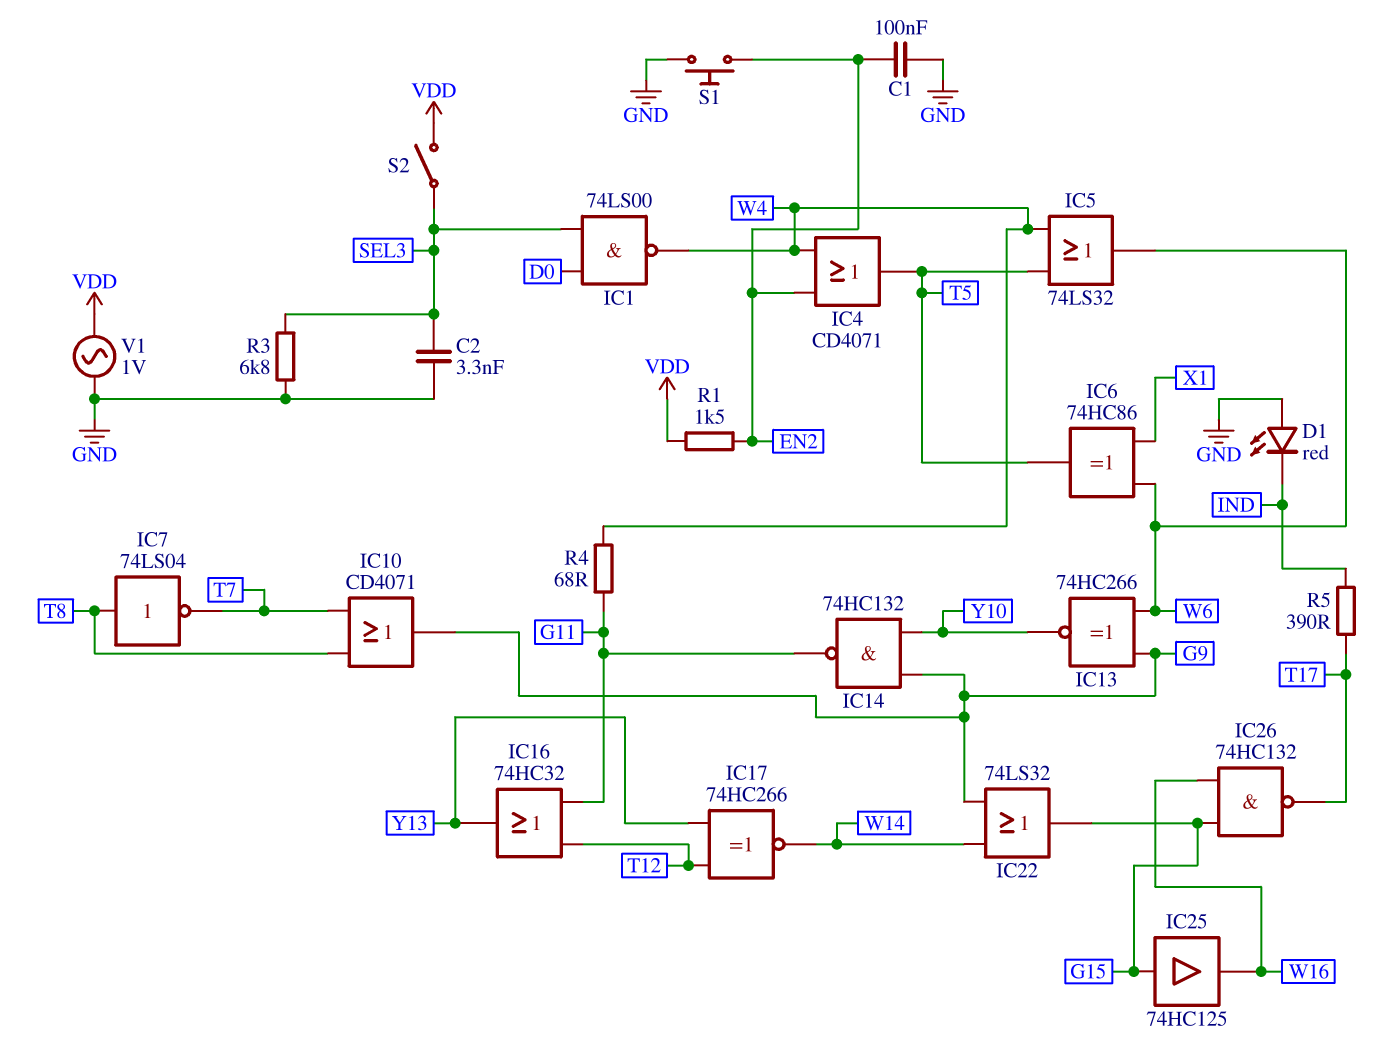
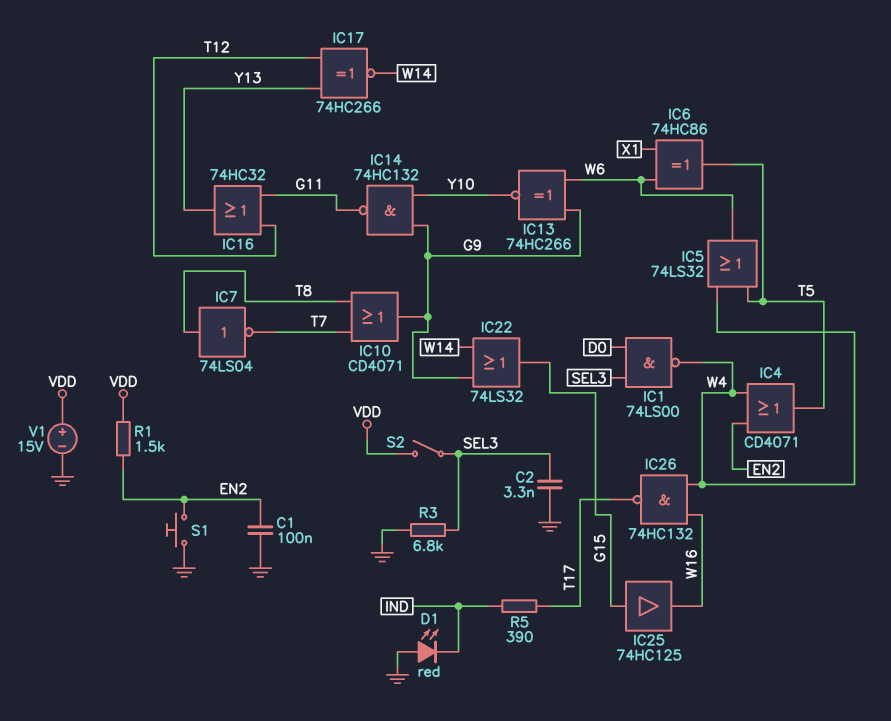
IC26: NAND 74HC132 (in G15, in W16, out T17) -> NAND 74HC132 (in W4, in W16, out T17)
R4: 68 (G11, W4) -> none
V1: AC 1V (GND, VDD) -> 15V (plus VDD, minus GND)

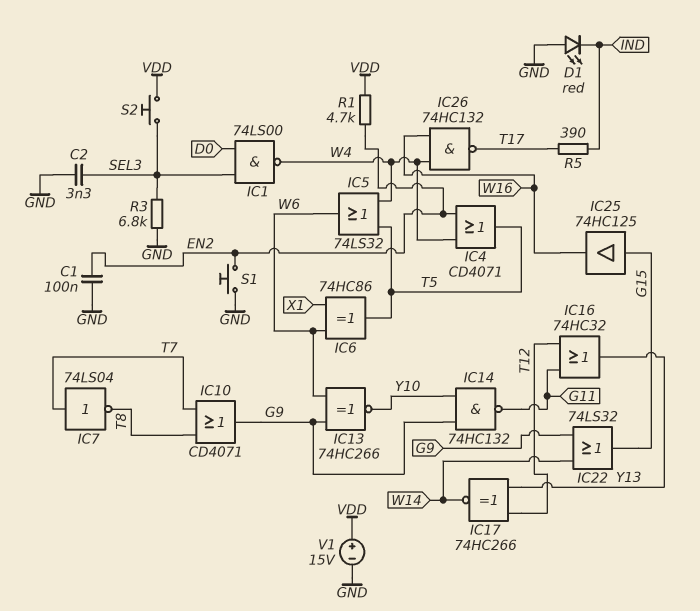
IC7: NOT 74LS04 (in T8, out T7) -> NOT 74LS04 (in T7, out T8)
R1: 1.5k (EN2, VDD) -> 4.7k (EN2, VDD)
S2: switch (SEL3, VDD) -> button (SEL3, VDD)

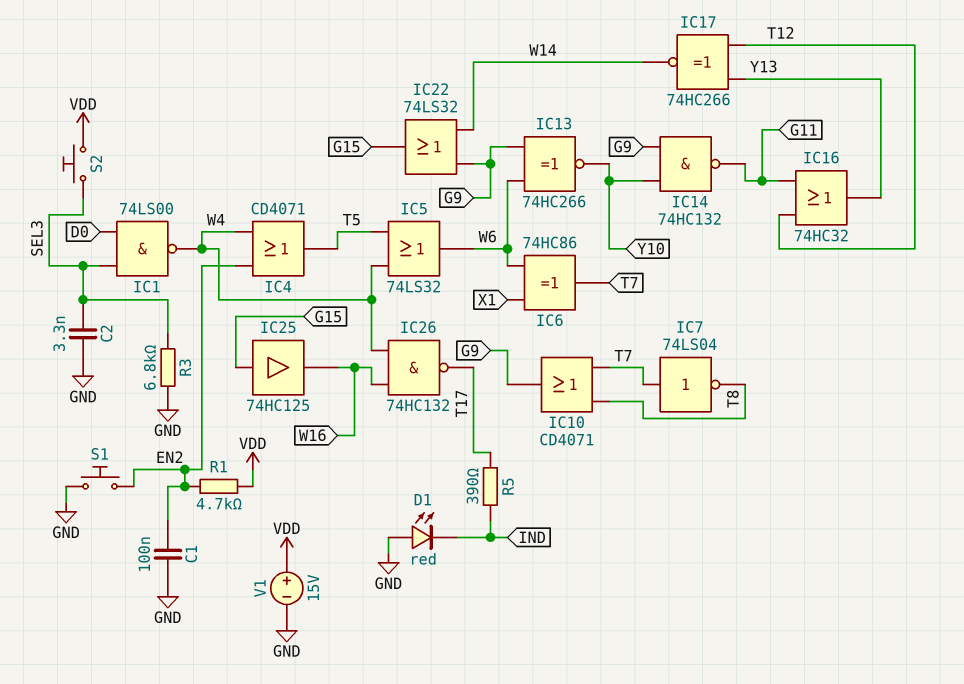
IC6: XOR 74HC86 (in W6, in X1, out T5) -> XOR 74HC86 (in W6, in X1, out T7)

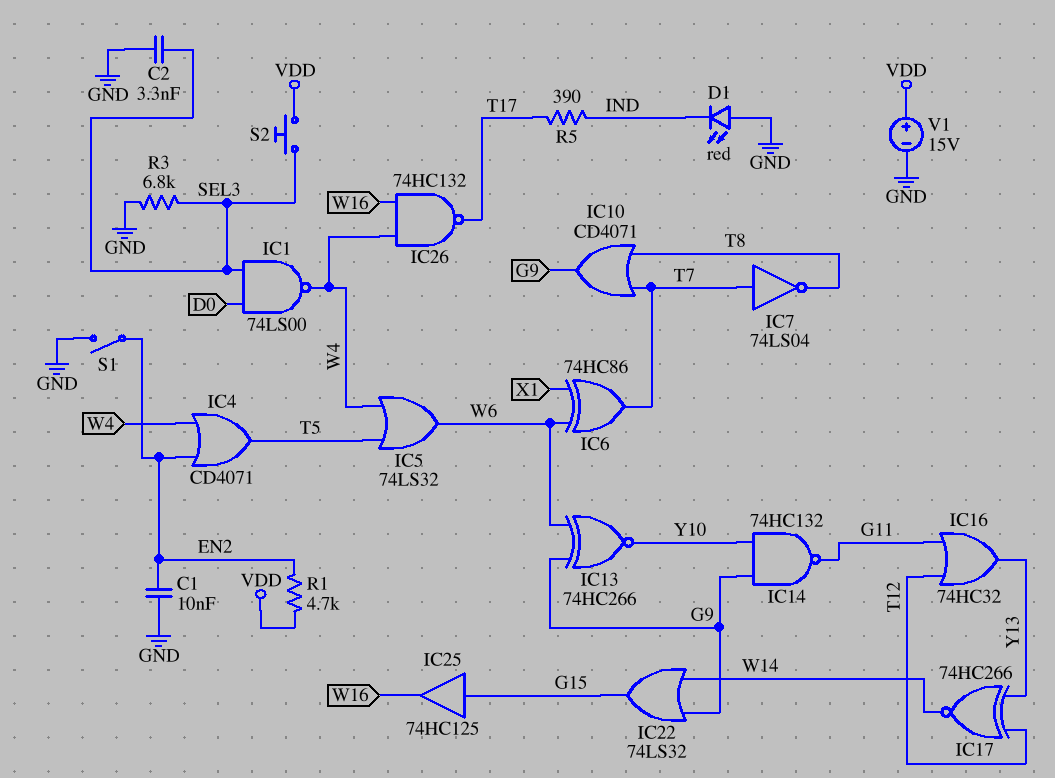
C1: 100nF (EN2, GND) -> 10nF (EN2, GND)
S1: button (EN2, GND) -> switch (EN2, GND)

